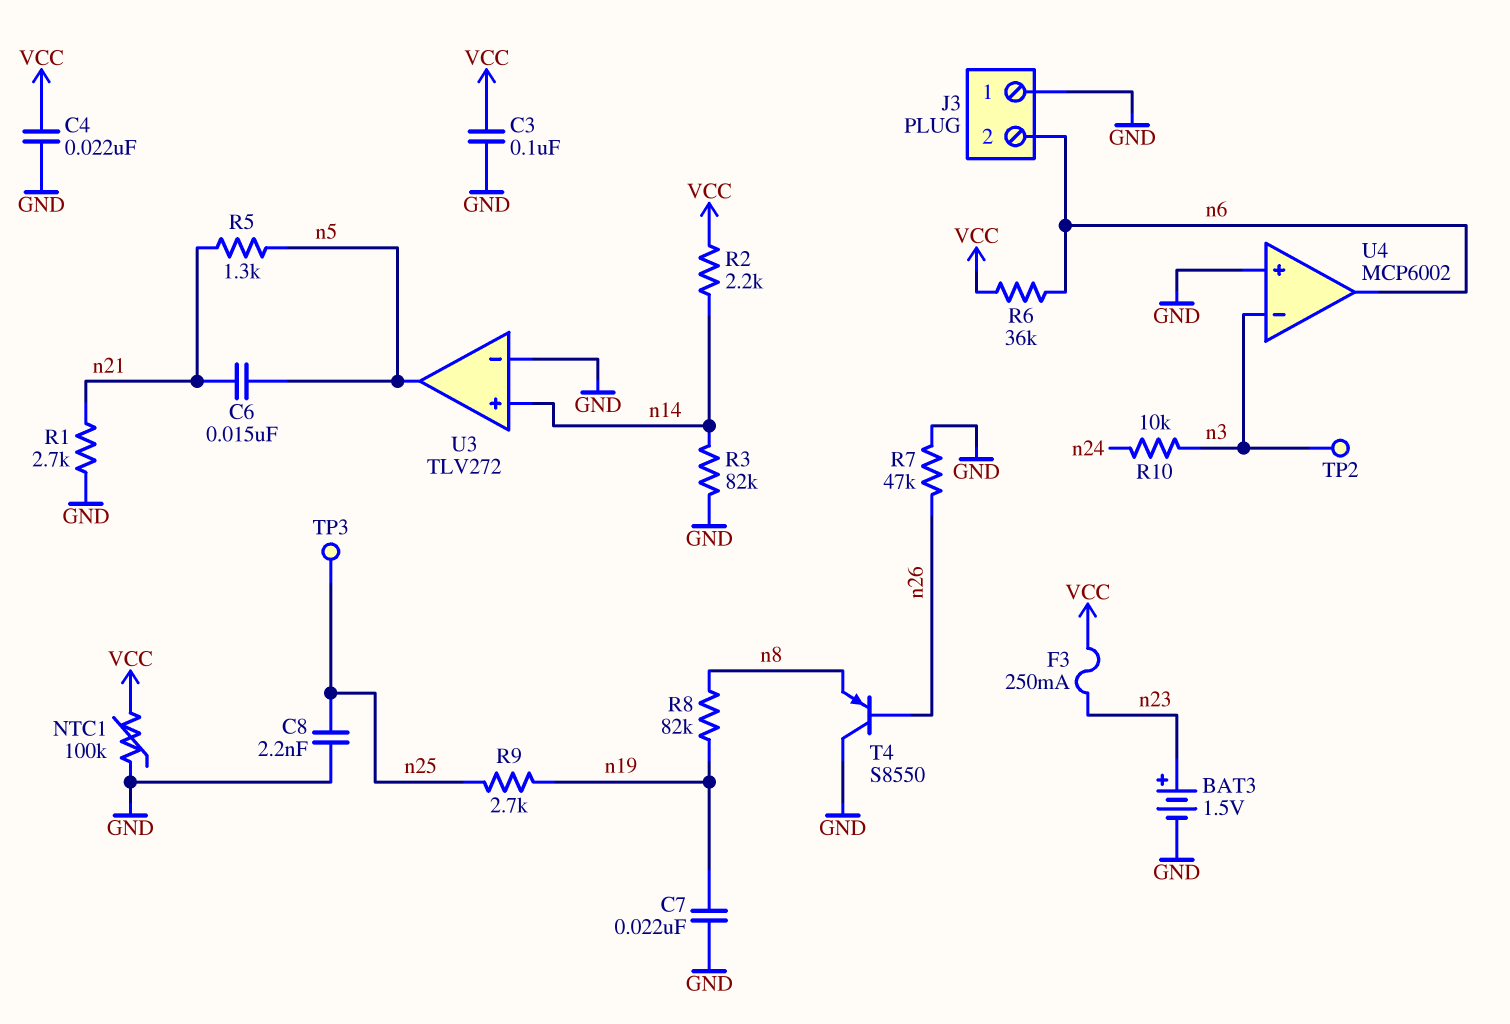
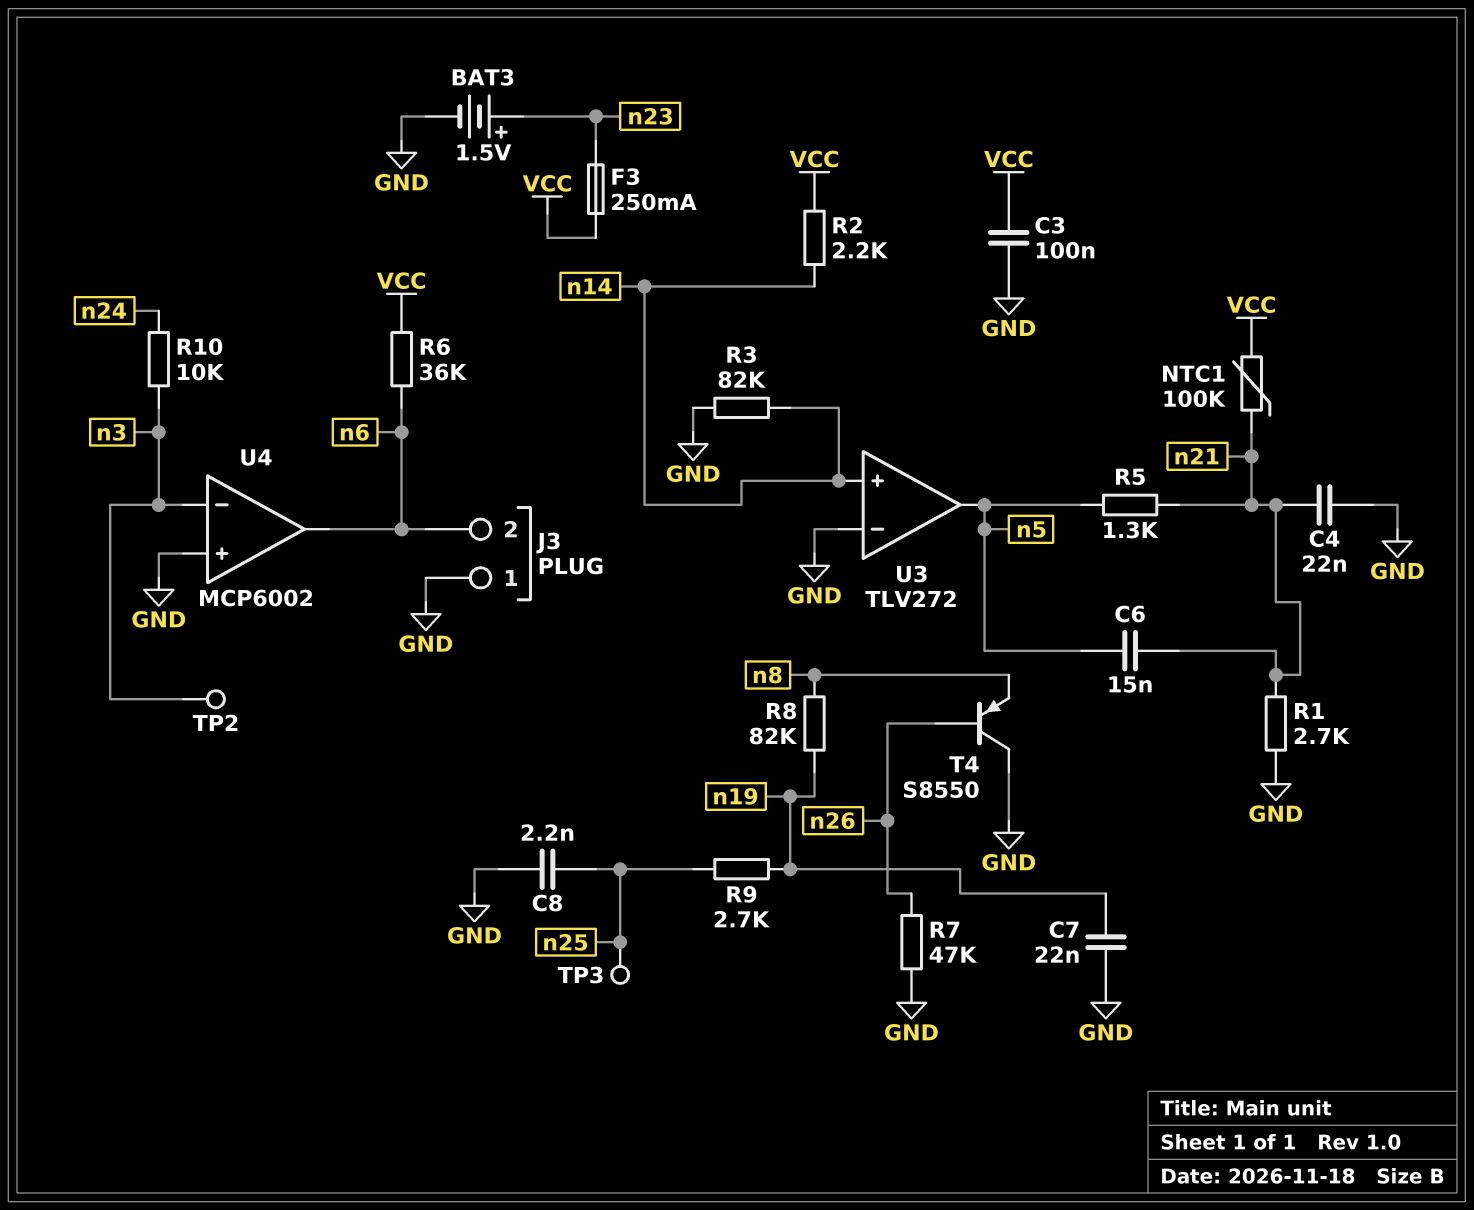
C4: 22nF (GND, VCC) -> 22nF (GND, n21)
NTC1: 100k (GND, VCC) -> 100k (VCC, n21)

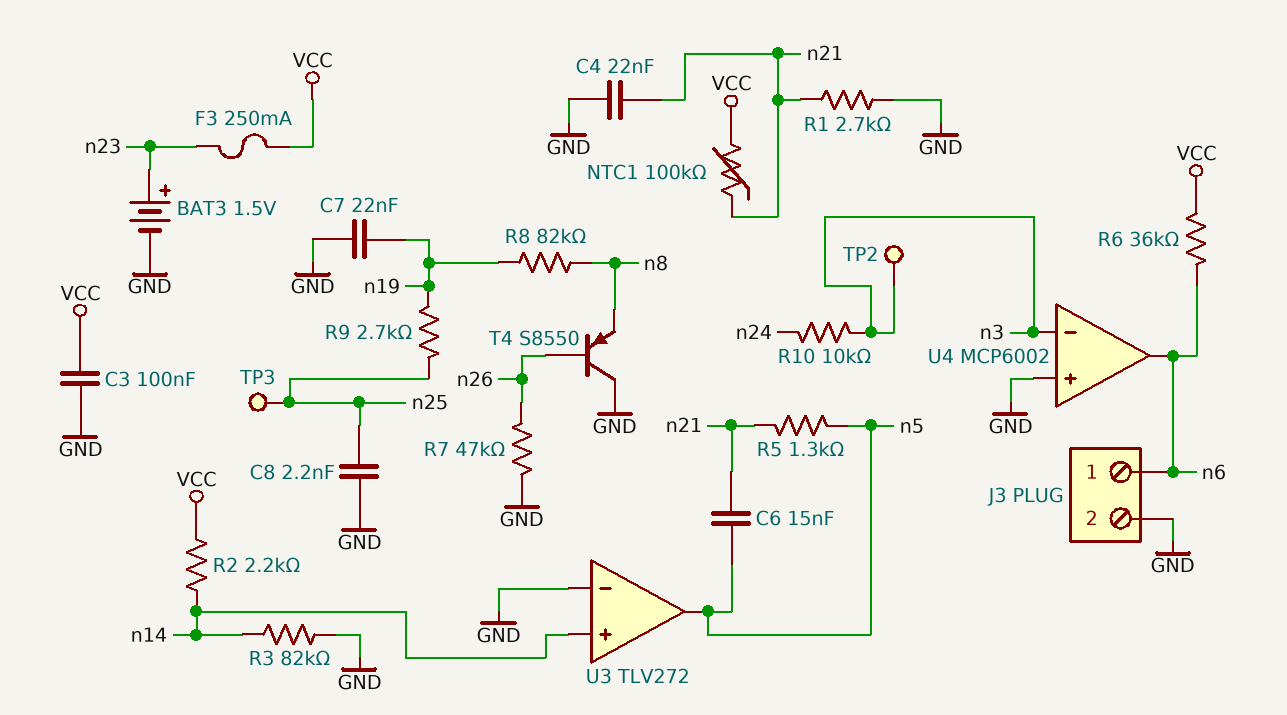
J3 pin 1: GND -> n6
J3 pin 2: n6 -> GND

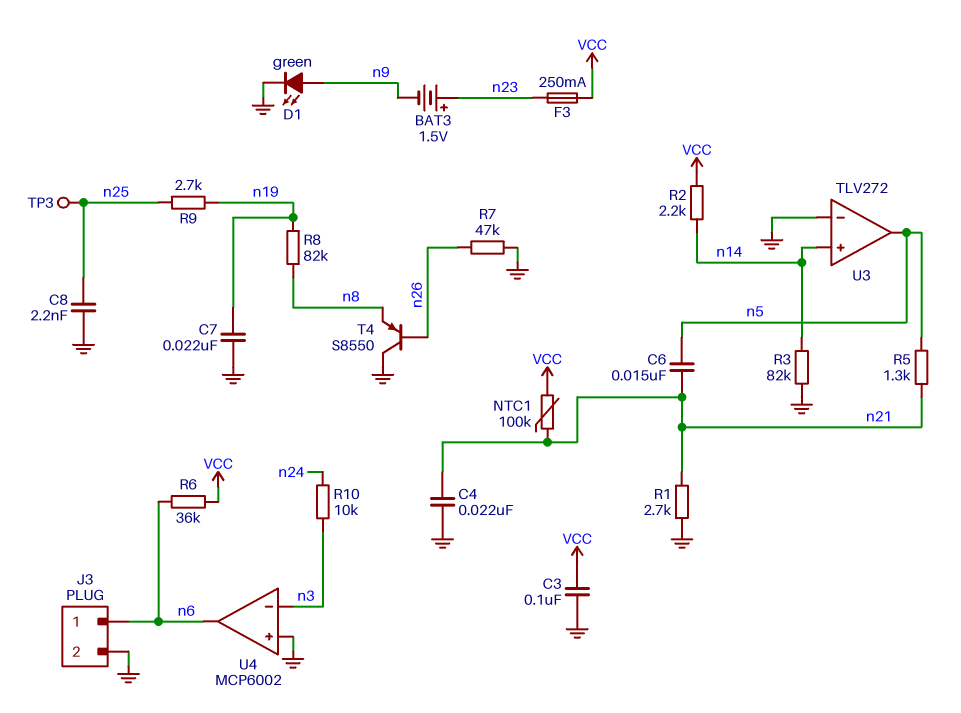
BAT3: 1.5V (plus n23, minus GND) -> 1.5V (plus n23, minus n9)
D1: none -> LED green (A n9, K GND)
TP2: test point (n3) -> none

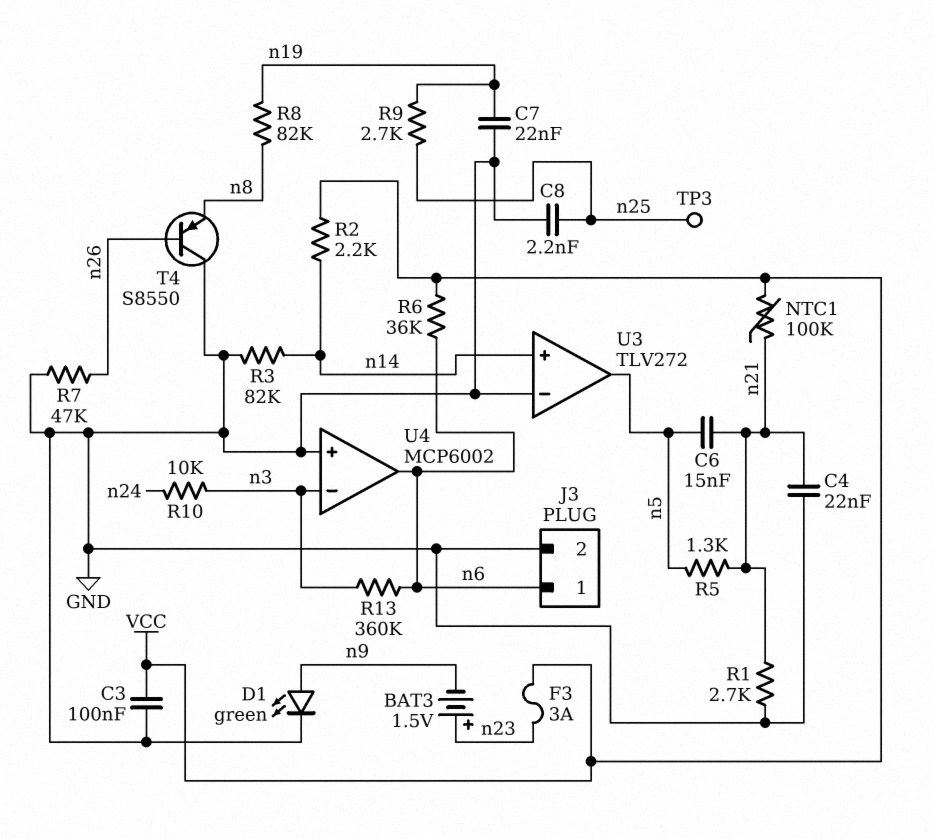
F3: 250mA (VCC, n23) -> 3A (VCC, n23)
R13: none -> 360k (n3, n6)

